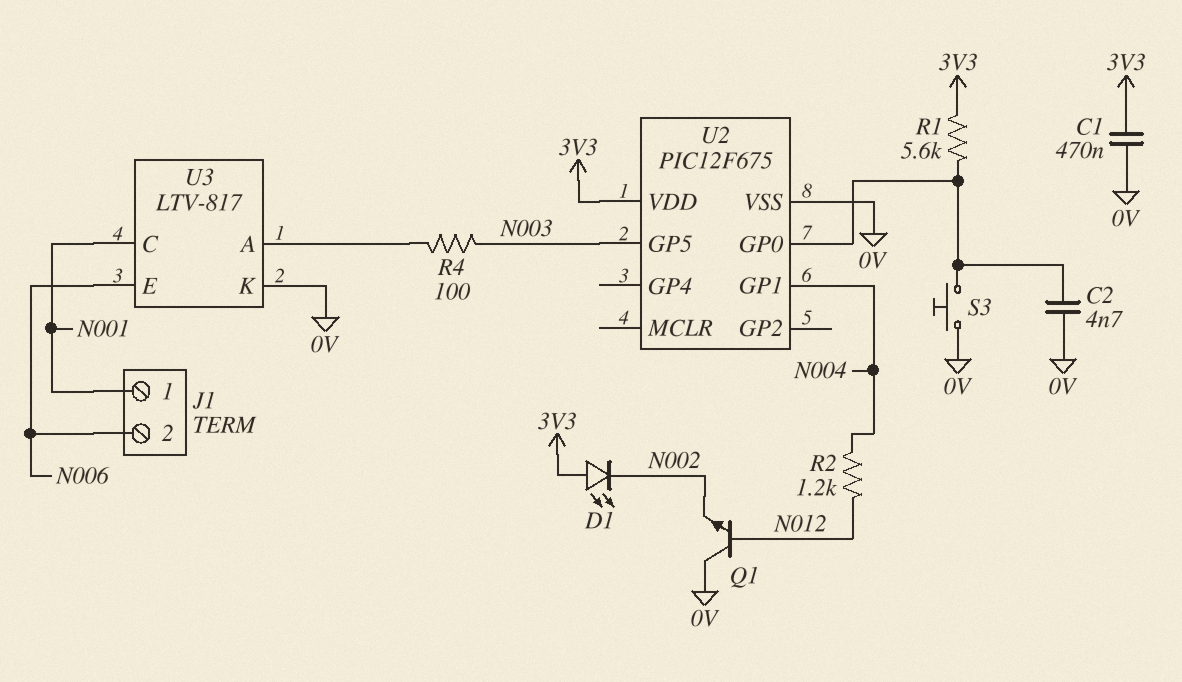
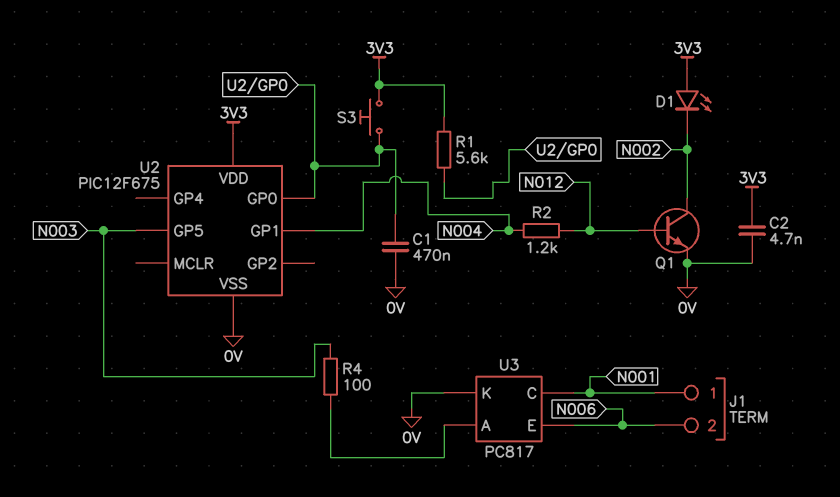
C1: 470nF (0V, 3V3) -> 470nF (0V, U2/GP0)
C2: 4.7nF (0V, U2/GP0) -> 4.7nF (0V, 3V3)
Q1: NPN (B N012, C 0V, E N002) -> NPN (B N012, C N002, E 0V)
S3: button (0V, U2/GP0) -> button (3V3, U2/GP0)
U3: LTV-817 -> PC817

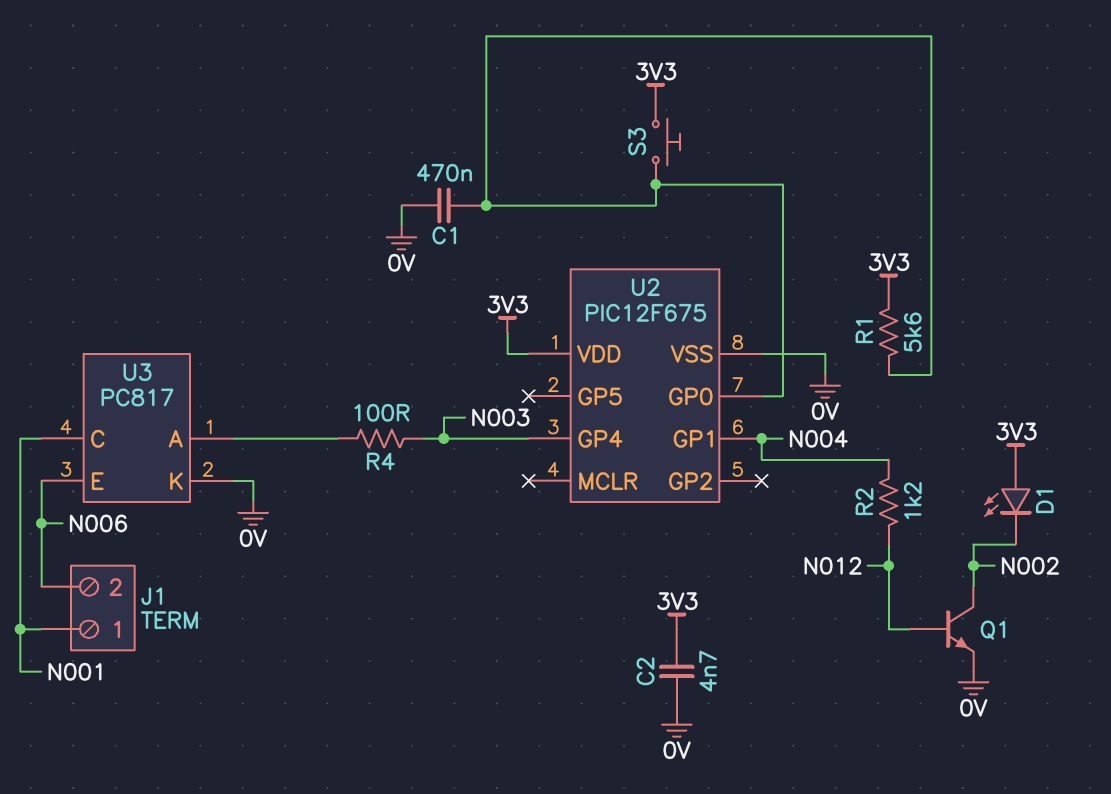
U2 pin GP4: none -> N003
U2 pin GP5: N003 -> none

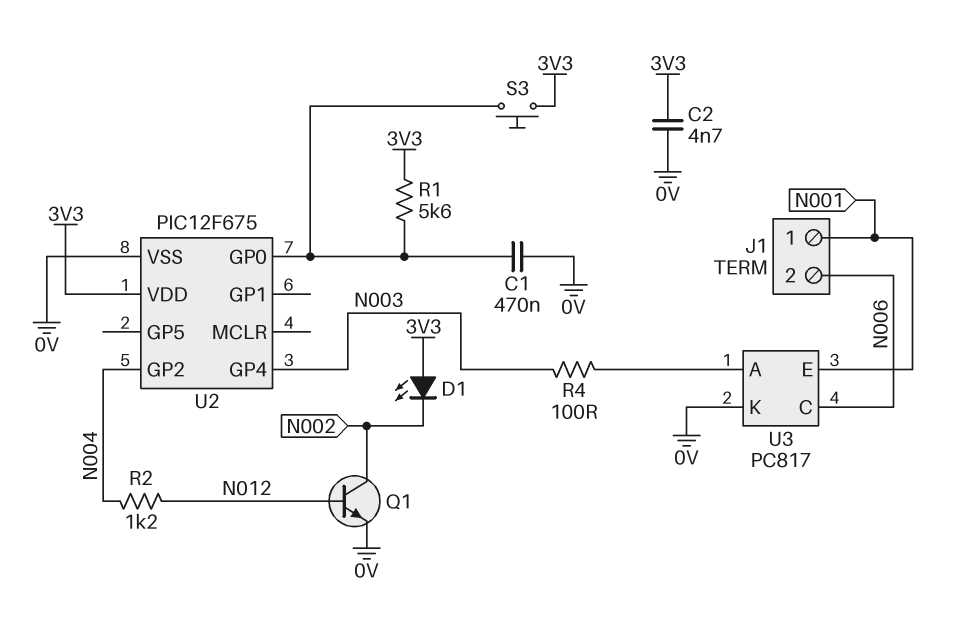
U2 pin GP1: N004 -> none
U2 pin GP2: none -> N004
U3 pin C: N001 -> N006
U3 pin E: N006 -> N001

